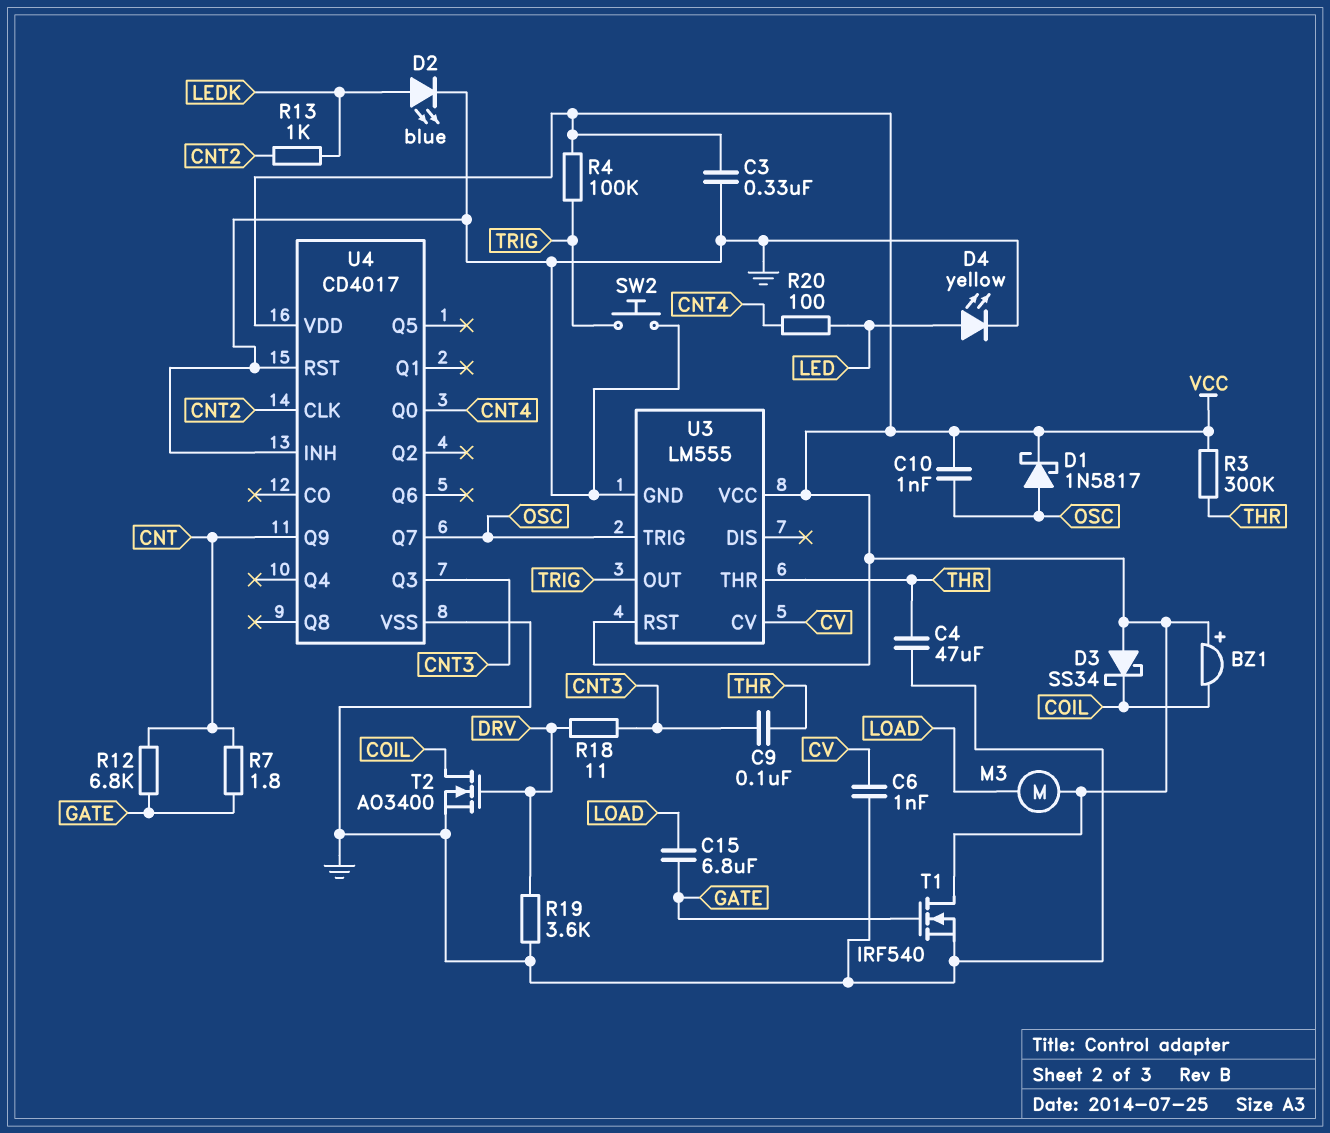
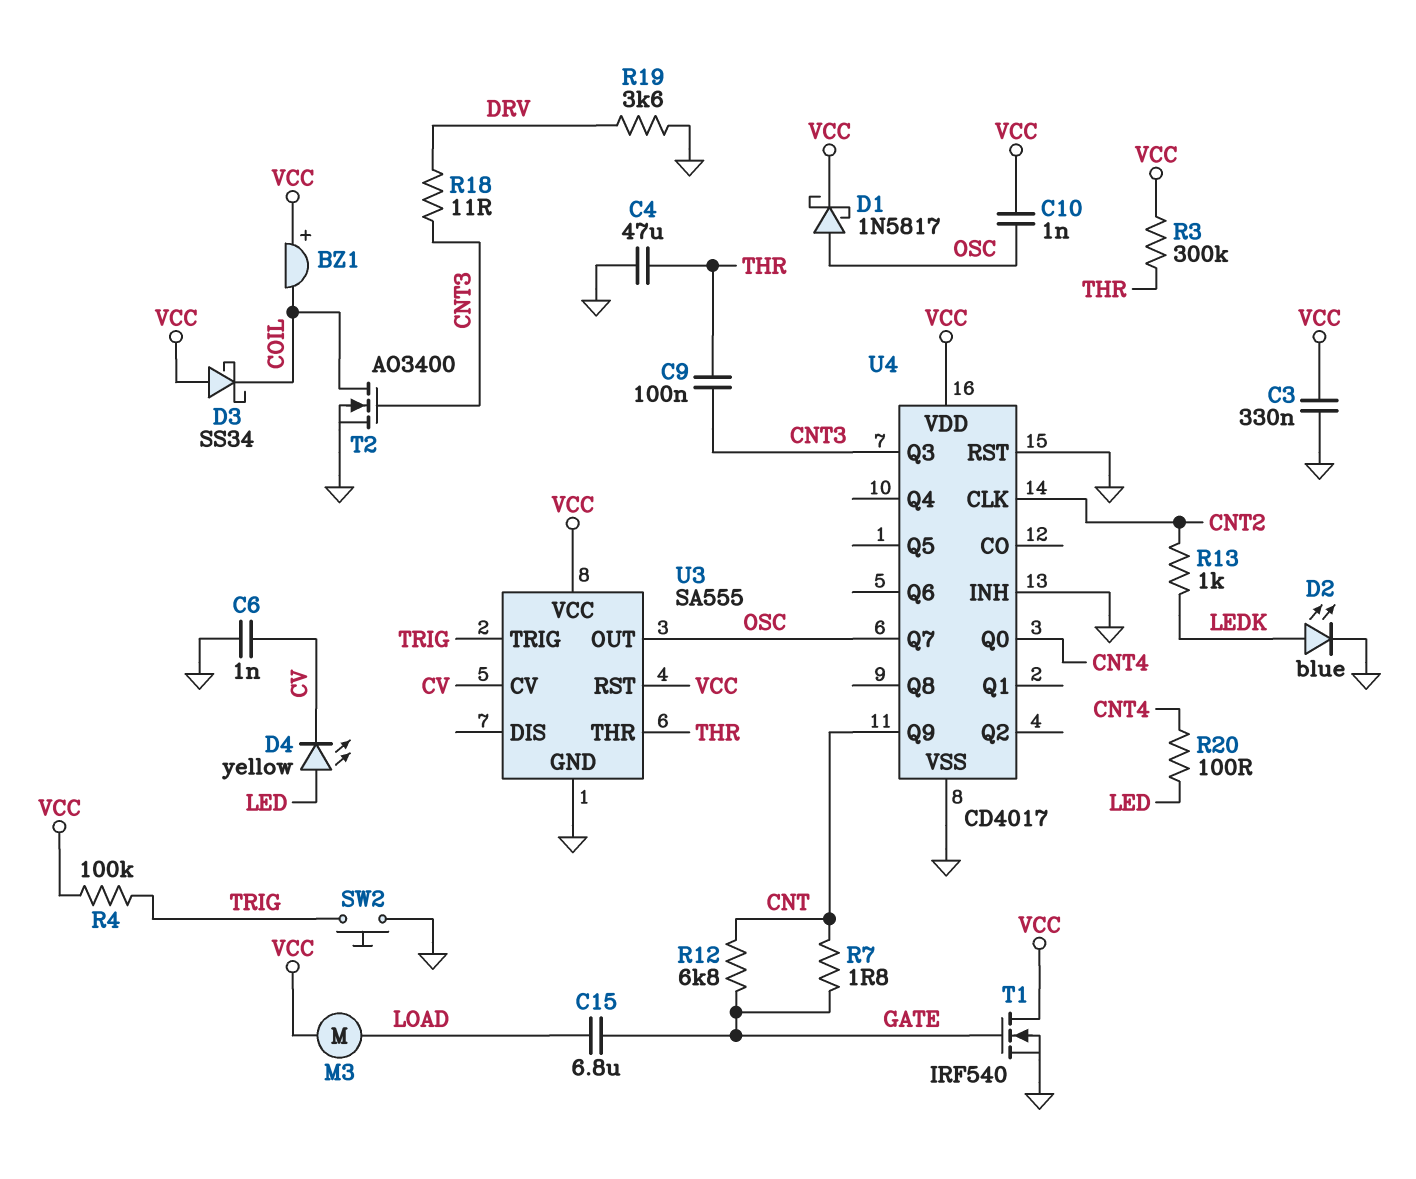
D4: LED yellow (A LED, K GND) -> LED yellow (A LED, K CV)
T2: NMOS AO3400 (G DRV, D COIL, S GND) -> NMOS AO3400 (G CNT3, D COIL, S GND)
U3: LM555 -> SA555
U3 pin OUT: TRIG -> OSC
U3 pin TRIG: OSC -> TRIG

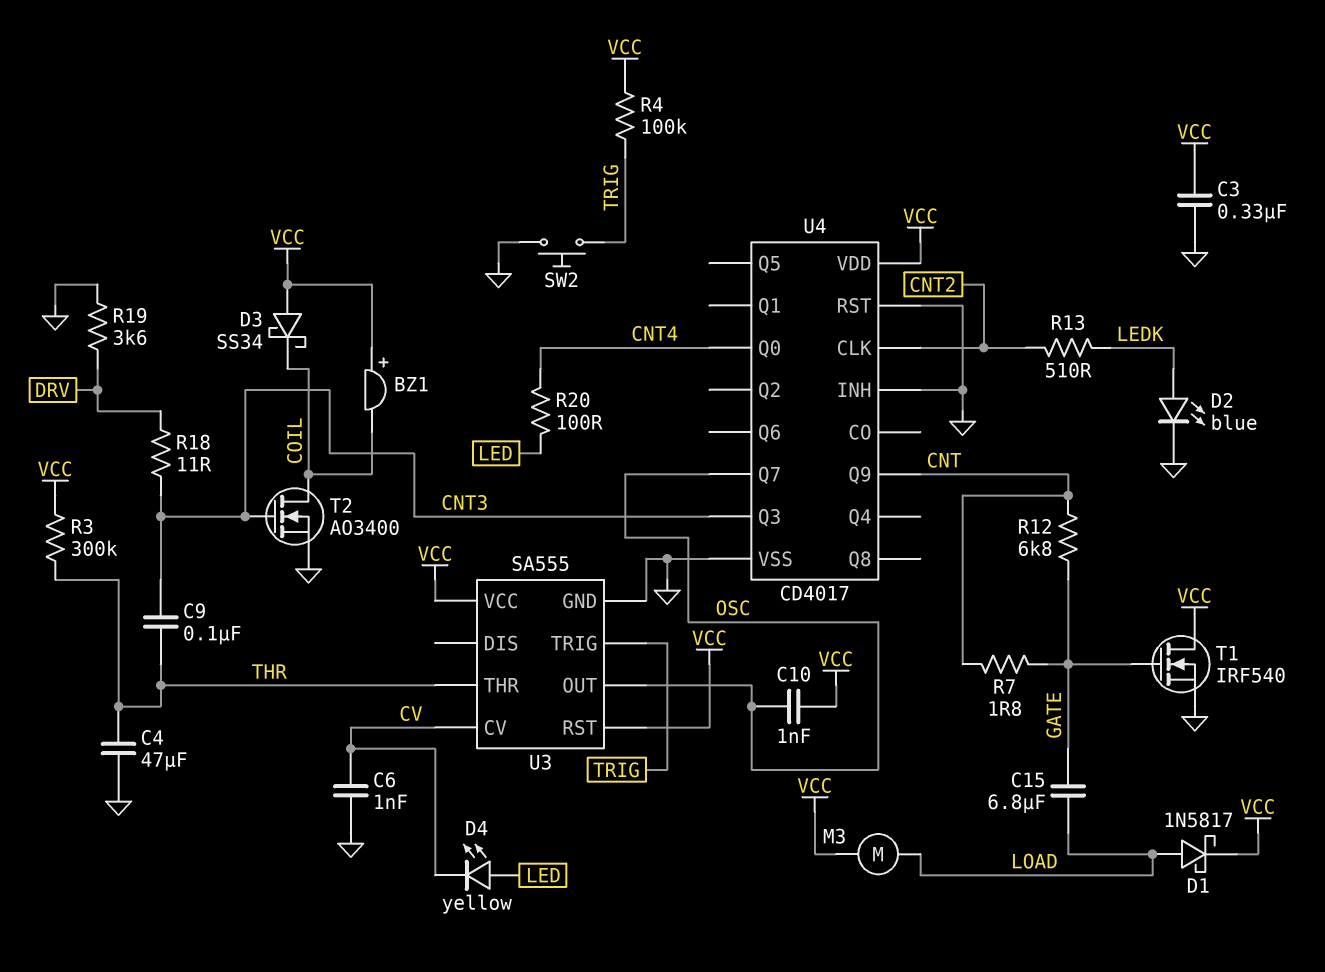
D1: schottky 1N5817 (A OSC, K VCC) -> schottky 1N5817 (A LOAD, K VCC)
R13: 1k (CNT2, LEDK) -> 510 (CNT2, LEDK)

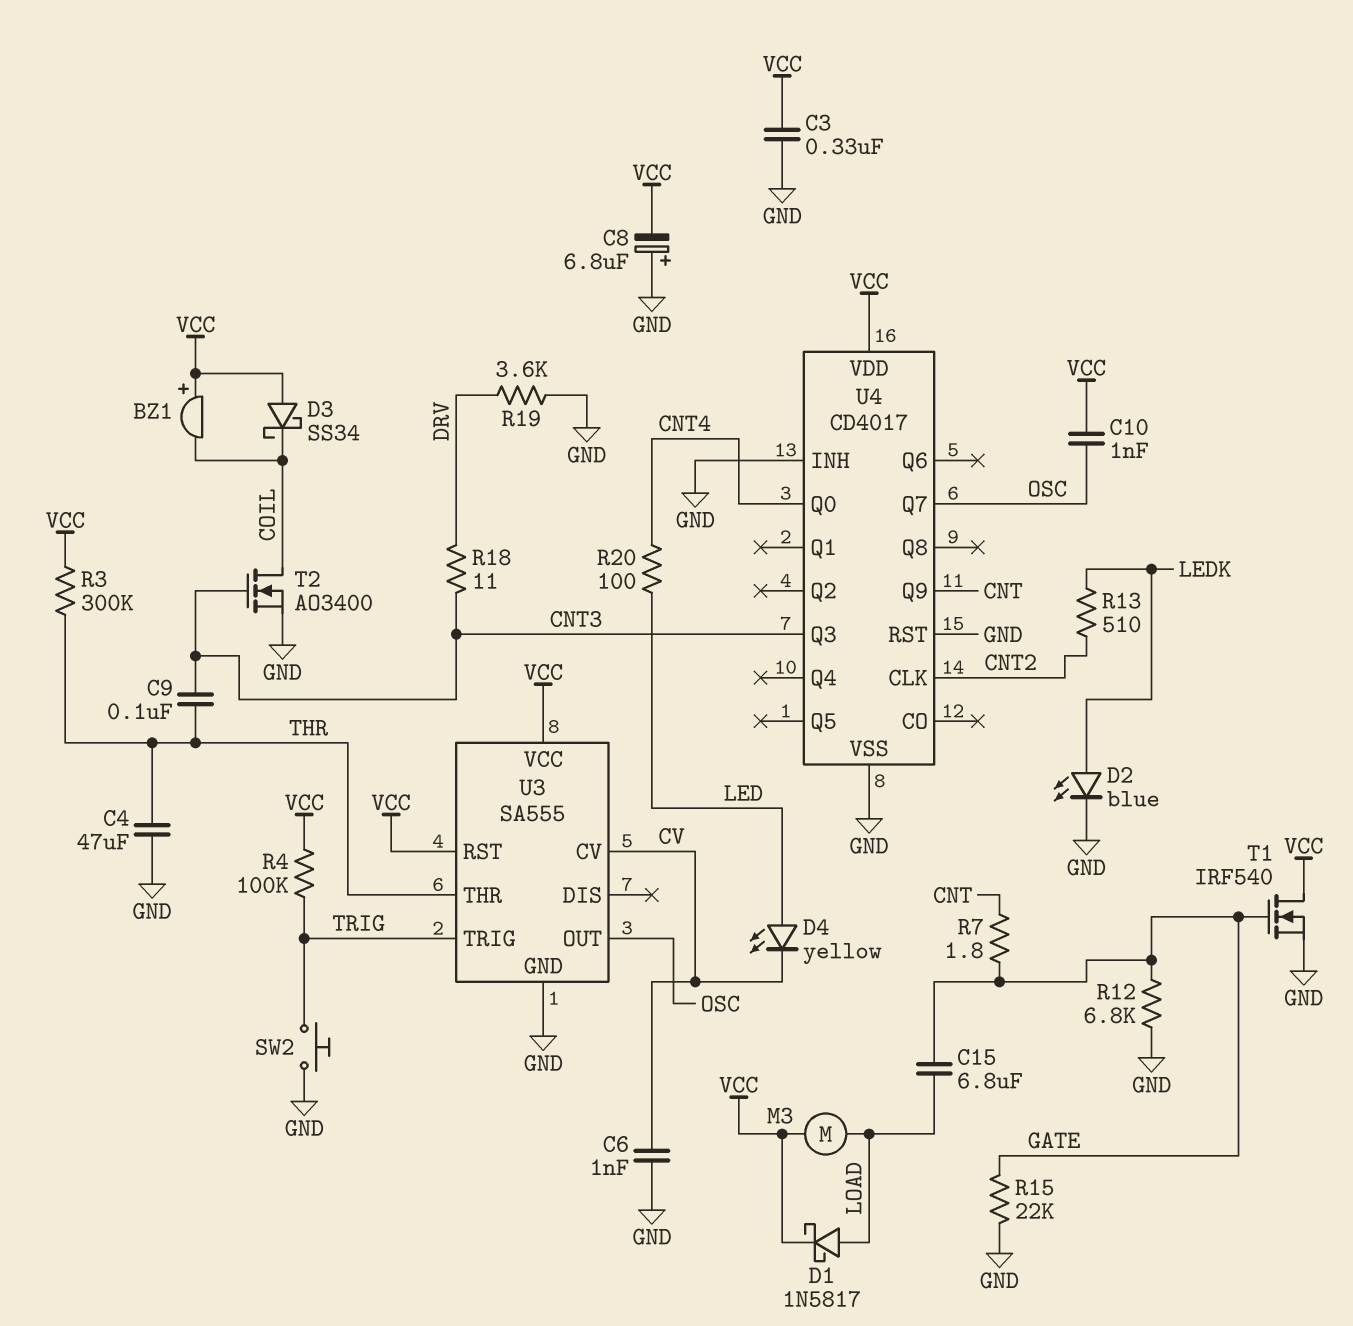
C8: none -> 6.8uF (plus GND, minus VCC)
R12: 6.8k (CNT, GATE) -> 6.8k (GATE, GND)
R15: none -> 22k (GATE, GND)

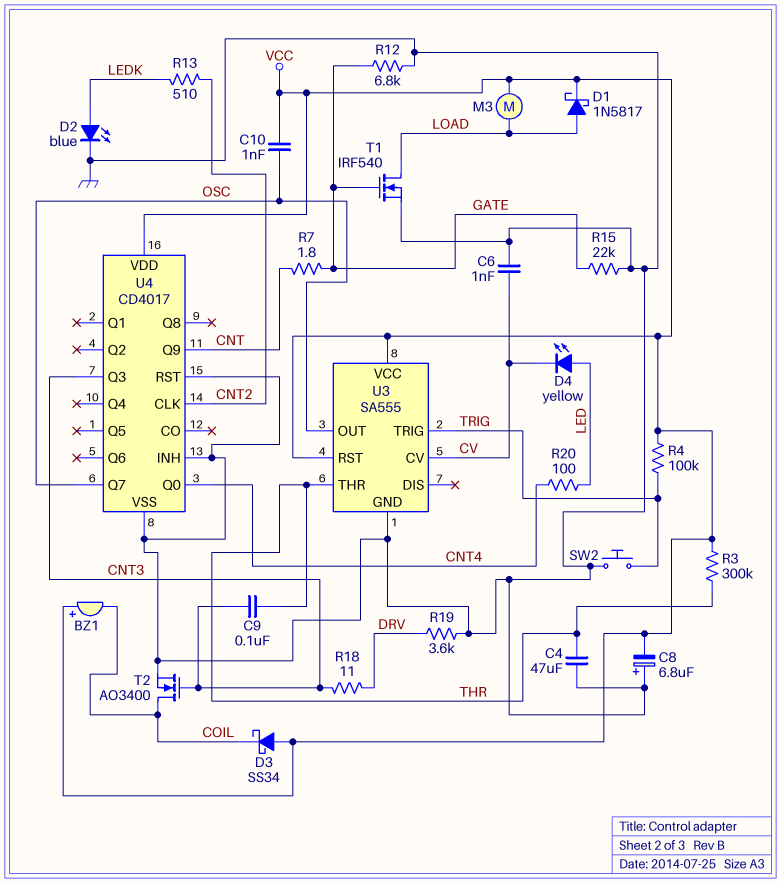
C3: 330nF (GND, VCC) -> none
C15: 6.8uF (GATE, LOAD) -> none
T1: NMOS IRF540 (G GATE, D VCC, S GND) -> NMOS IRF540 (G GATE, D LOAD, S GND)

